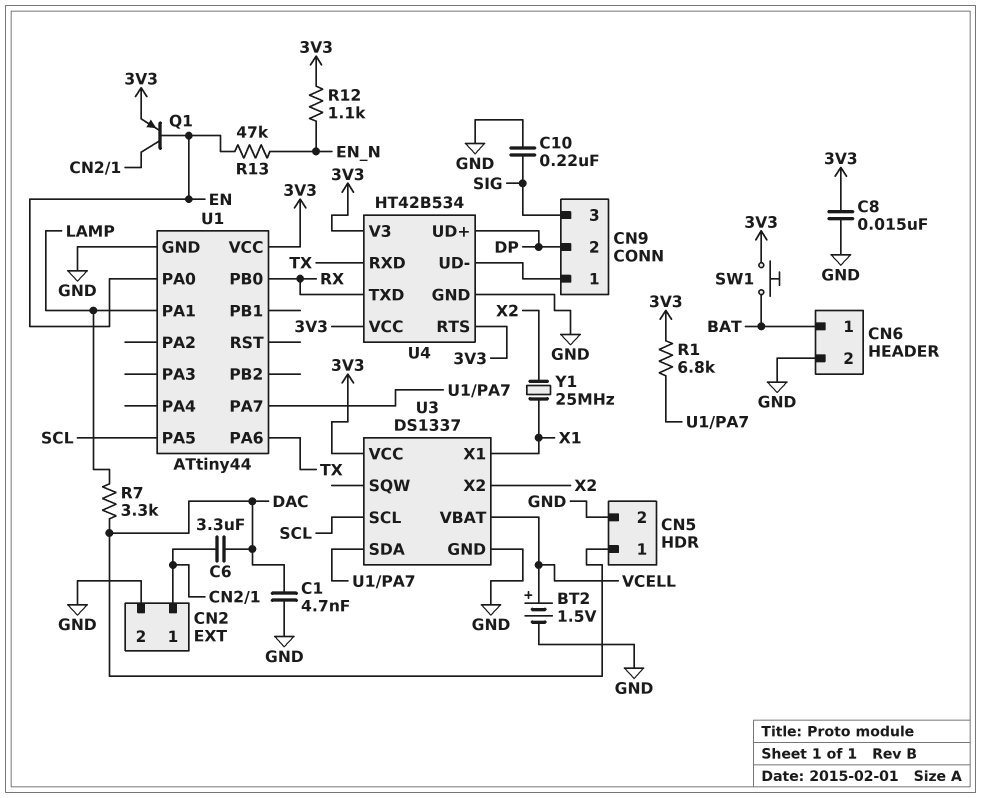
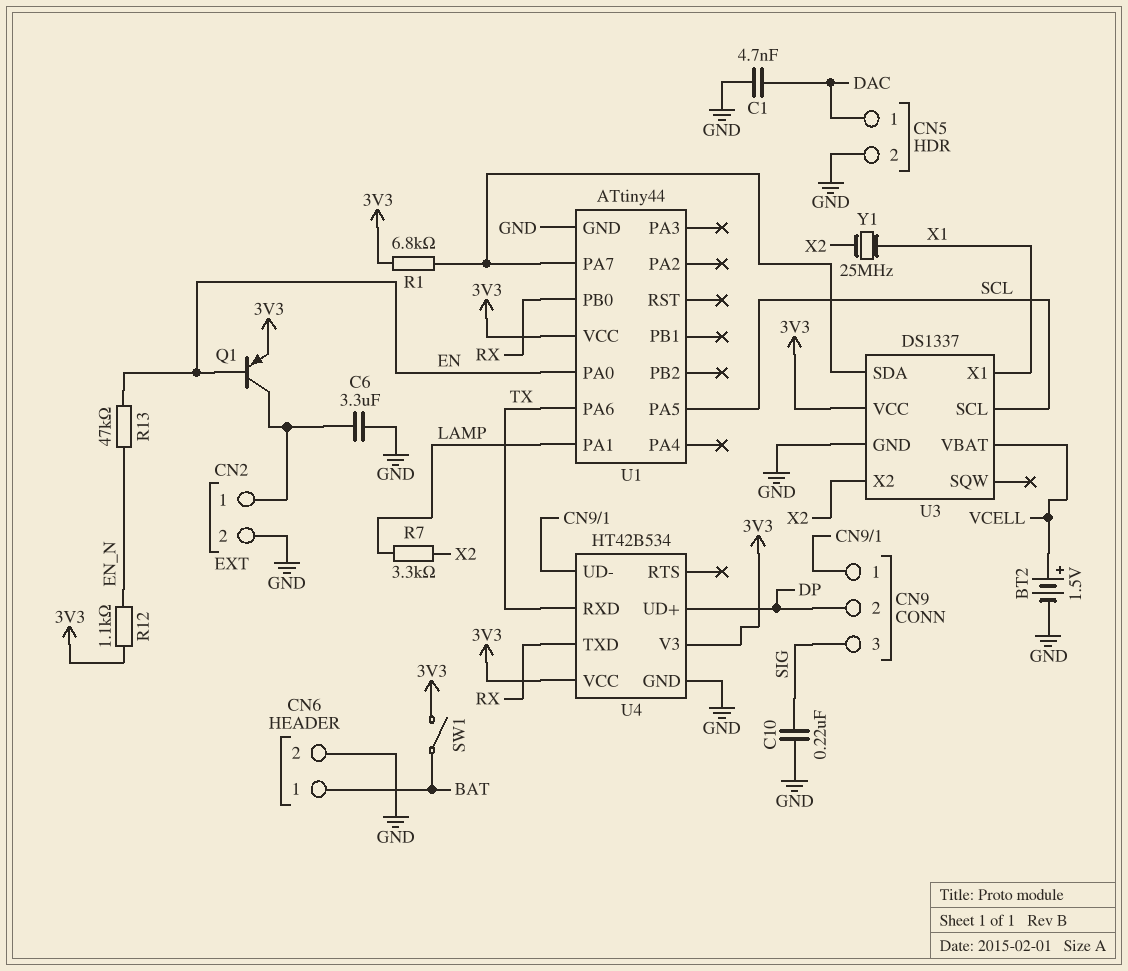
C6: 3.3uF (CN2/1, DAC) -> 3.3uF (CN2/1, GND)
C8: 15nF (3V3, GND) -> none
R7: 3.3k (DAC, LAMP) -> 3.3k (LAMP, X2)
SW1: button (3V3, BAT) -> switch (3V3, BAT)
U4 pin RTS: 3V3 -> none

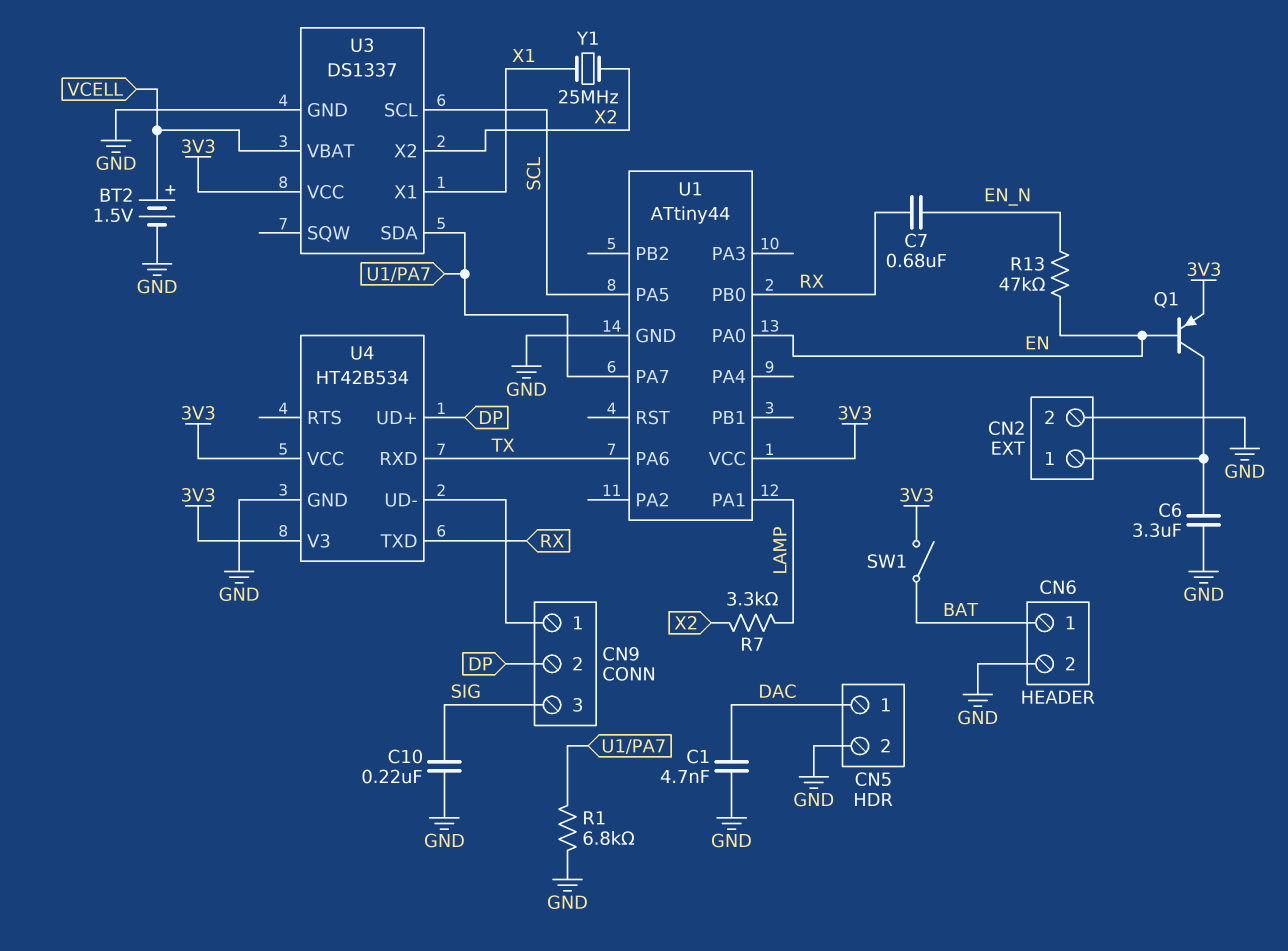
C7: none -> 680nF (EN_N, RX)
R1: 6.8k (3V3, U1/PA7) -> 6.8k (GND, U1/PA7)
R12: 1.1k (3V3, EN_N) -> none

